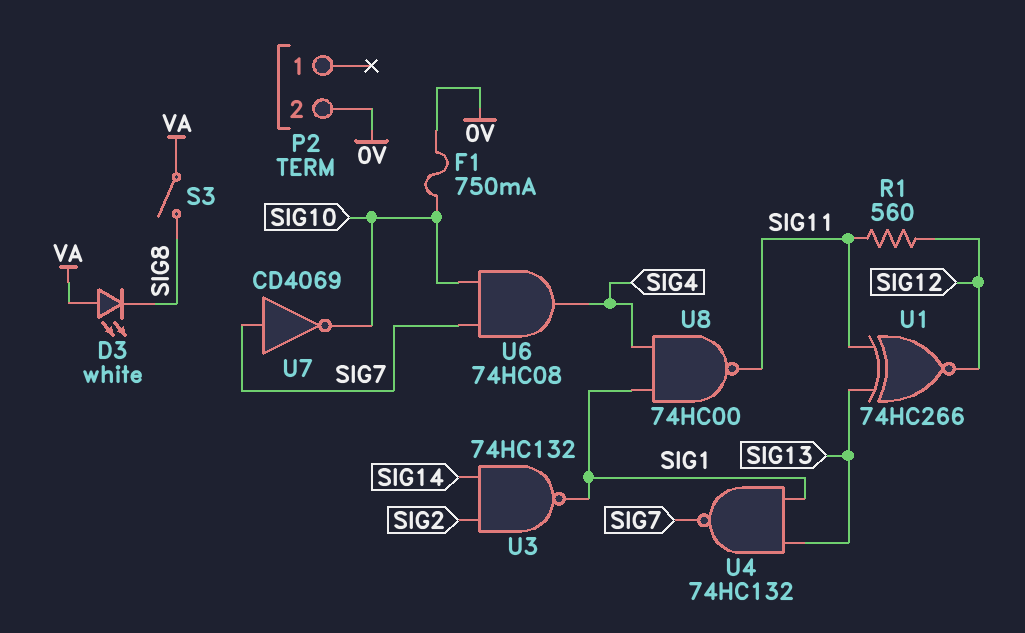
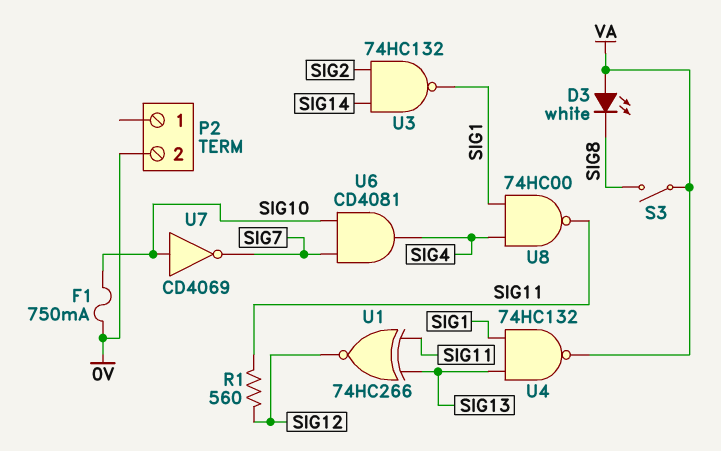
U4: NAND 74HC132 (in SIG1, in SIG13, out SIG7) -> NAND 74HC132 (in SIG1, in SIG13, out VA)
U6: AND 74HC08 (in SIG7, in SIG10, out SIG4) -> AND CD4081 (in SIG7, in SIG10, out SIG4)
U7: NOT CD4069 (in SIG7, out SIG10) -> NOT CD4069 (in SIG10, out SIG7)

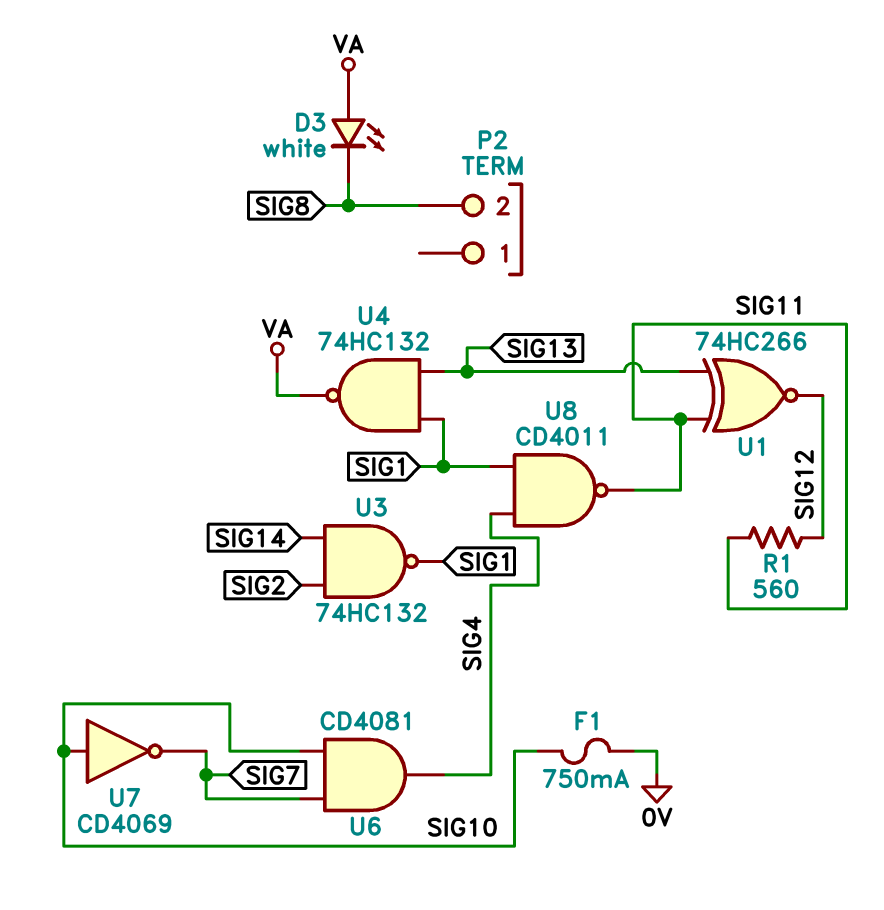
P2 pin 2: 0V -> SIG8
S3: switch (SIG8, VA) -> none
U8: NAND 74HC00 (in SIG1, in SIG4, out SIG11) -> NAND CD4011 (in SIG1, in SIG4, out SIG11)

